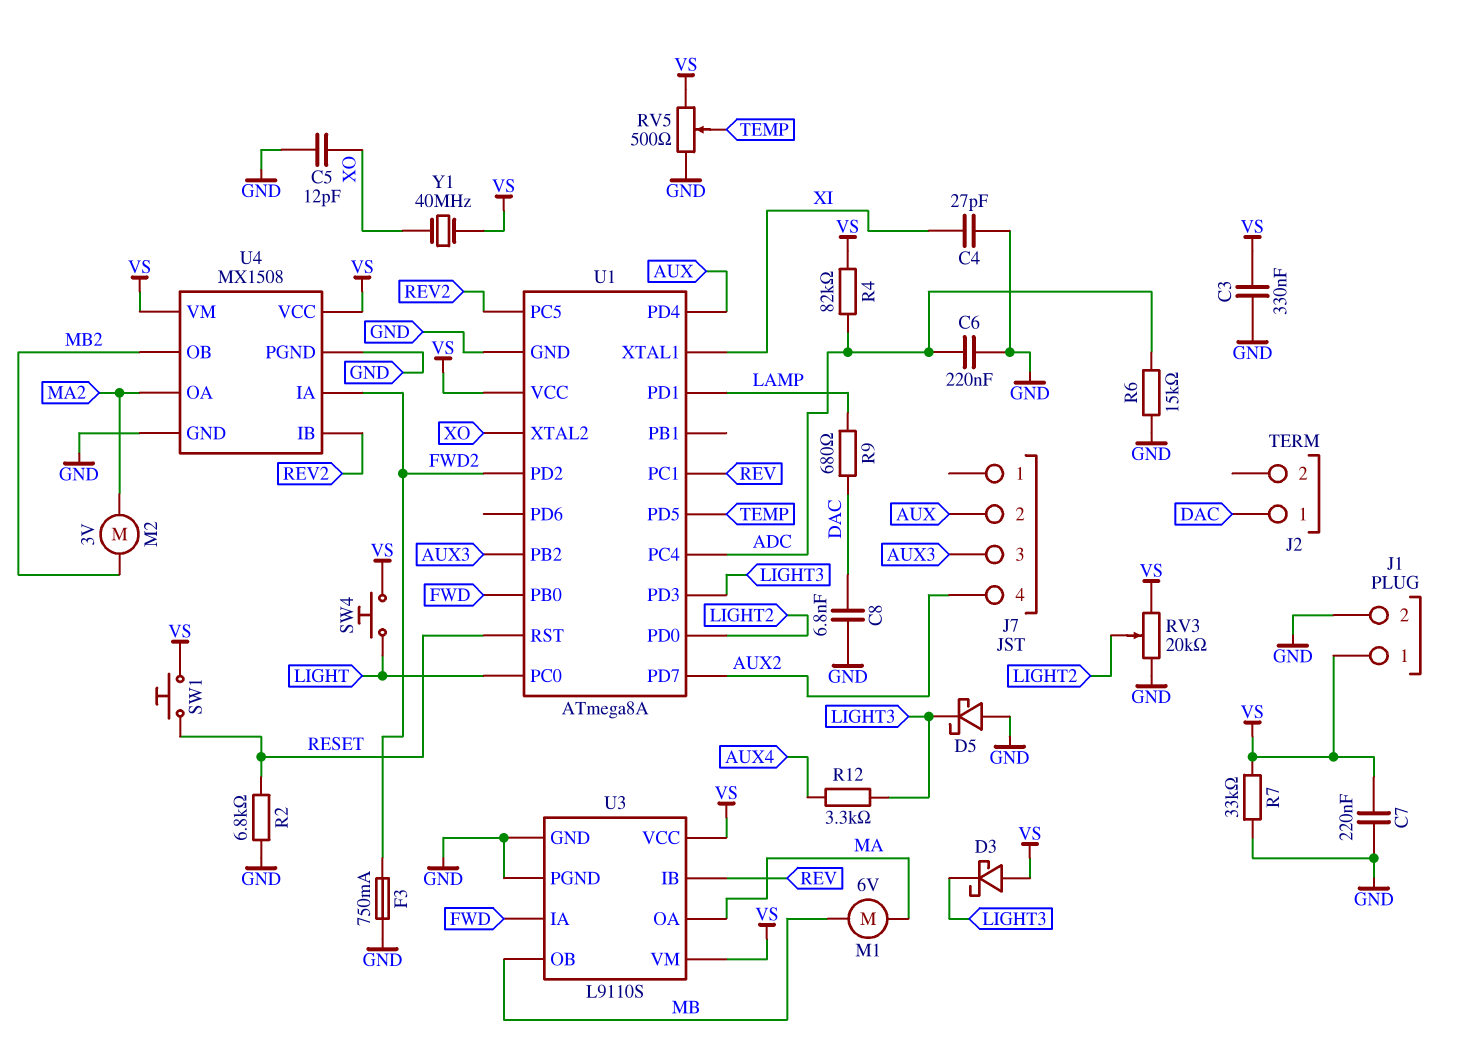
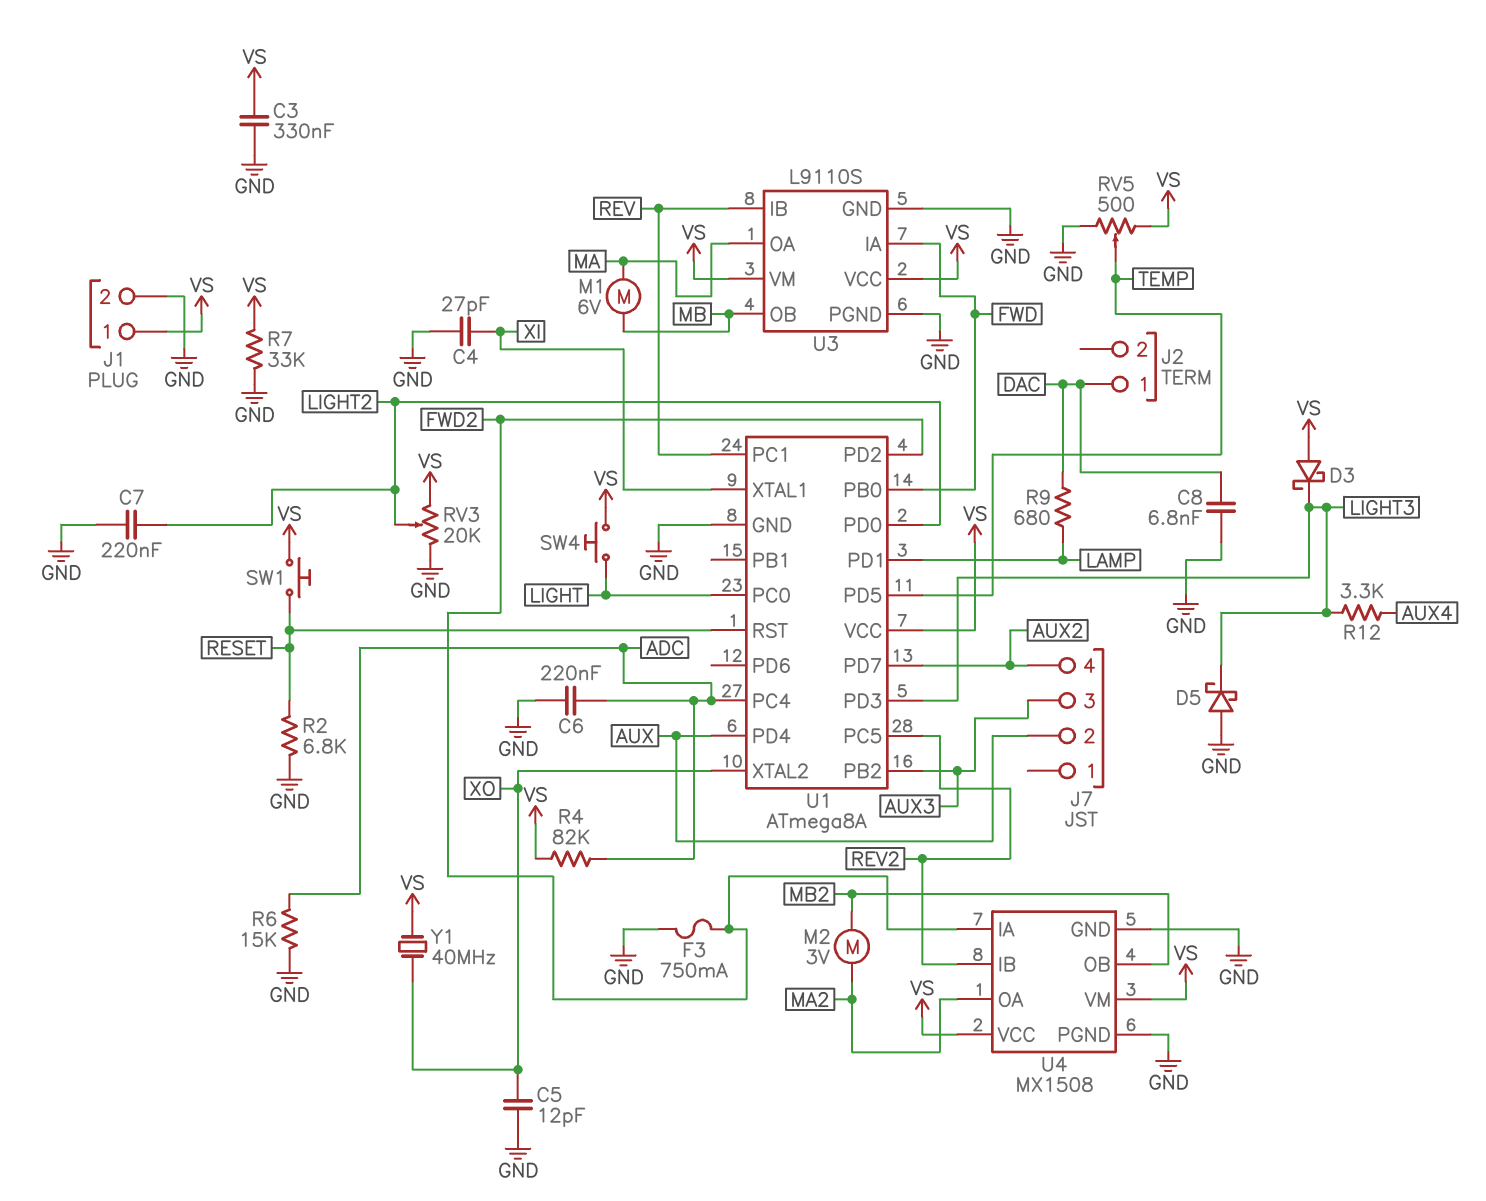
C7: 220nF (GND, VS) -> 220nF (GND, LIGHT2)

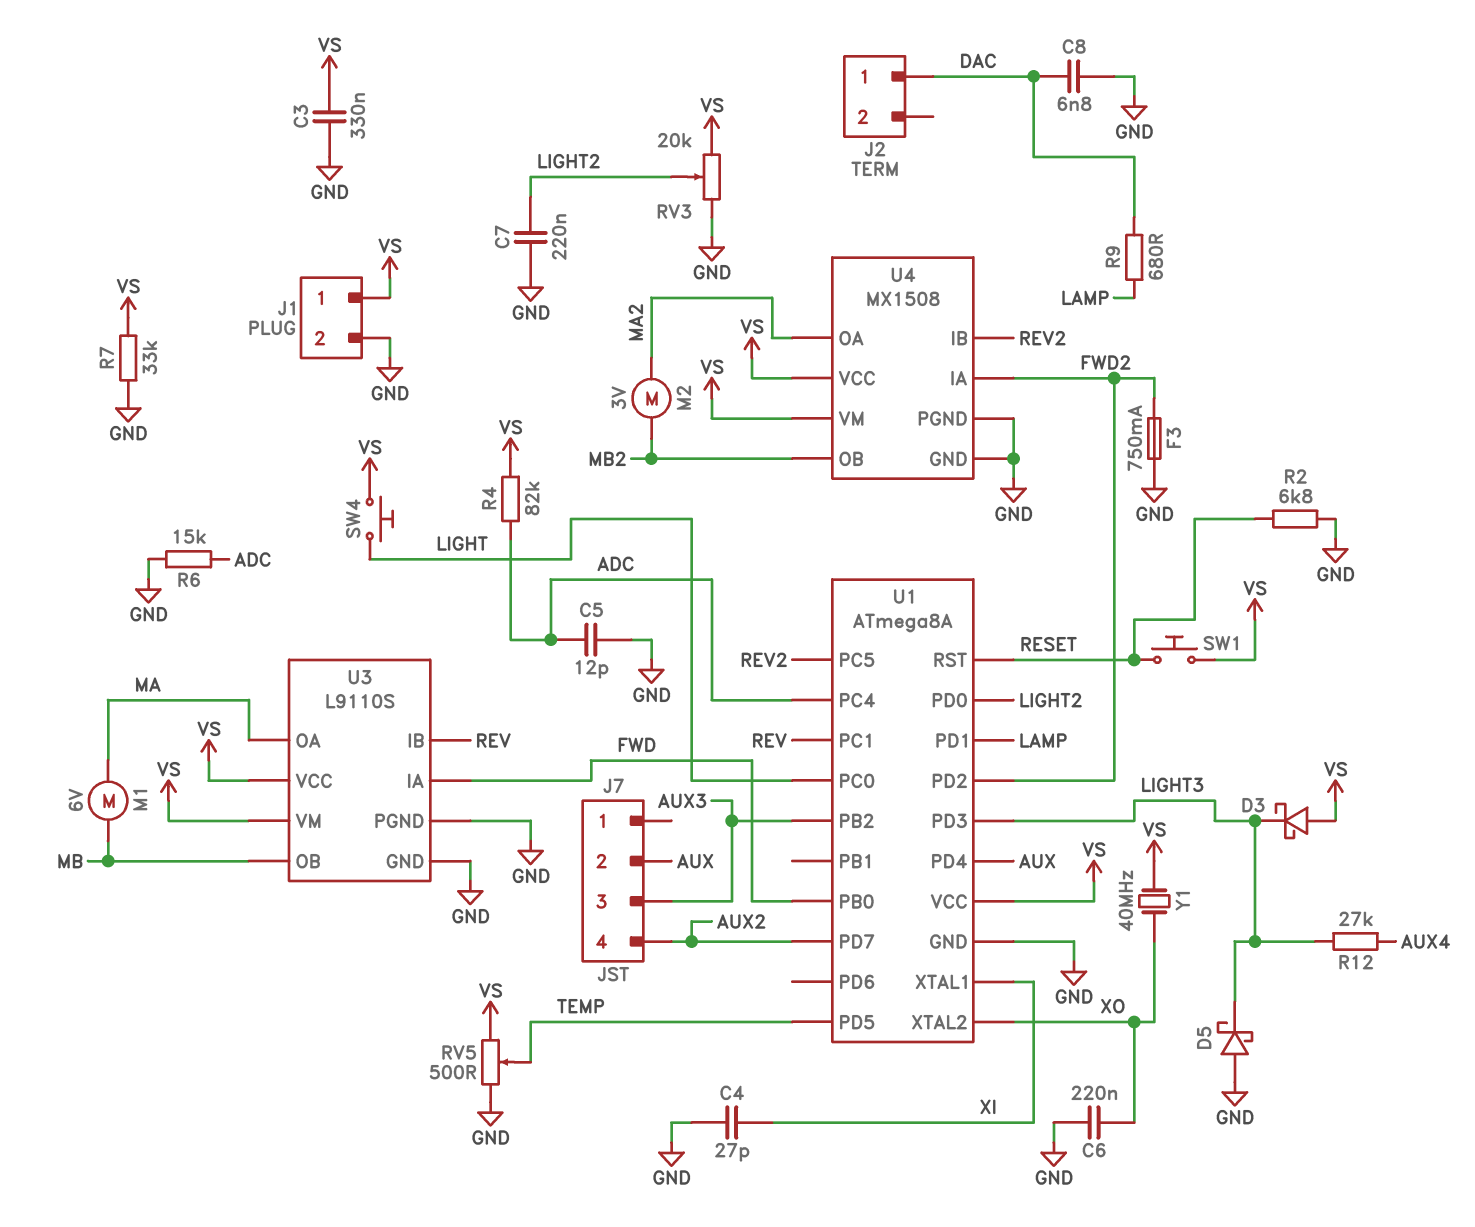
C5: 12pF (GND, XO) -> 12pF (ADC, GND)
C6: 220nF (ADC, GND) -> 220nF (GND, XO)
R12: 3.3k (AUX4, LIGHT3) -> 27k (AUX4, LIGHT3)

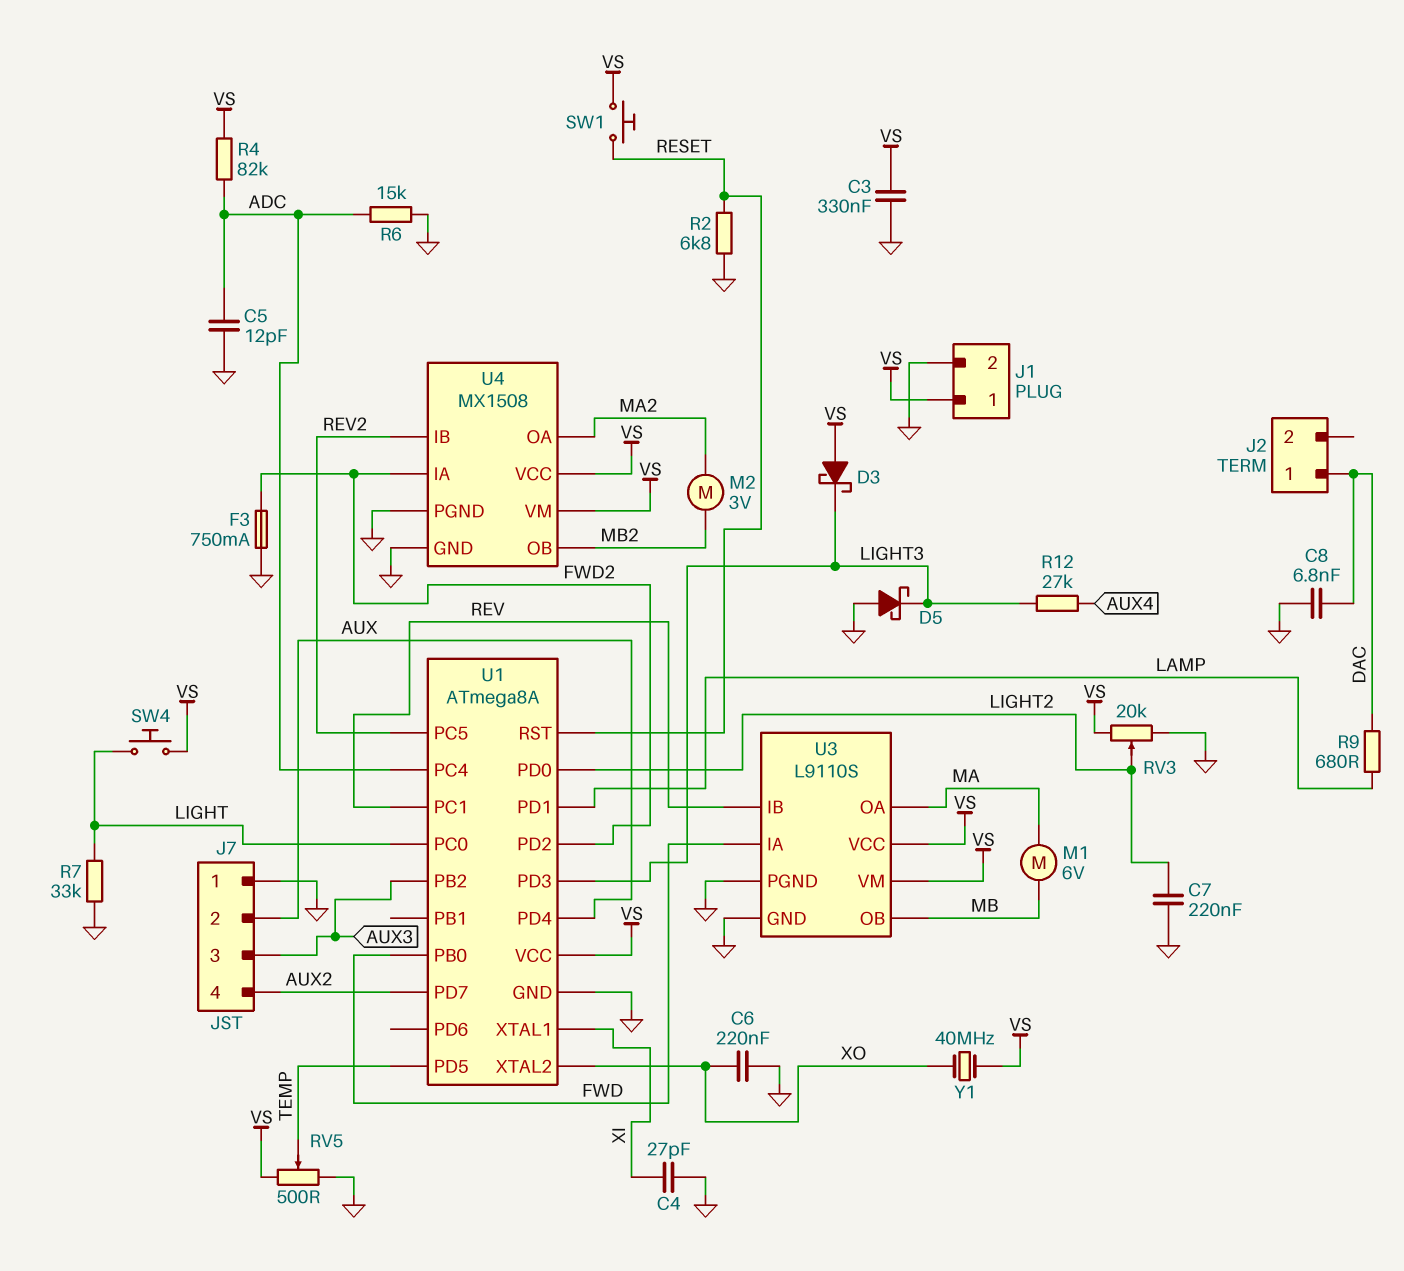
J7 pin 1: none -> GND
R7: 33k (GND, VS) -> 33k (GND, LIGHT)

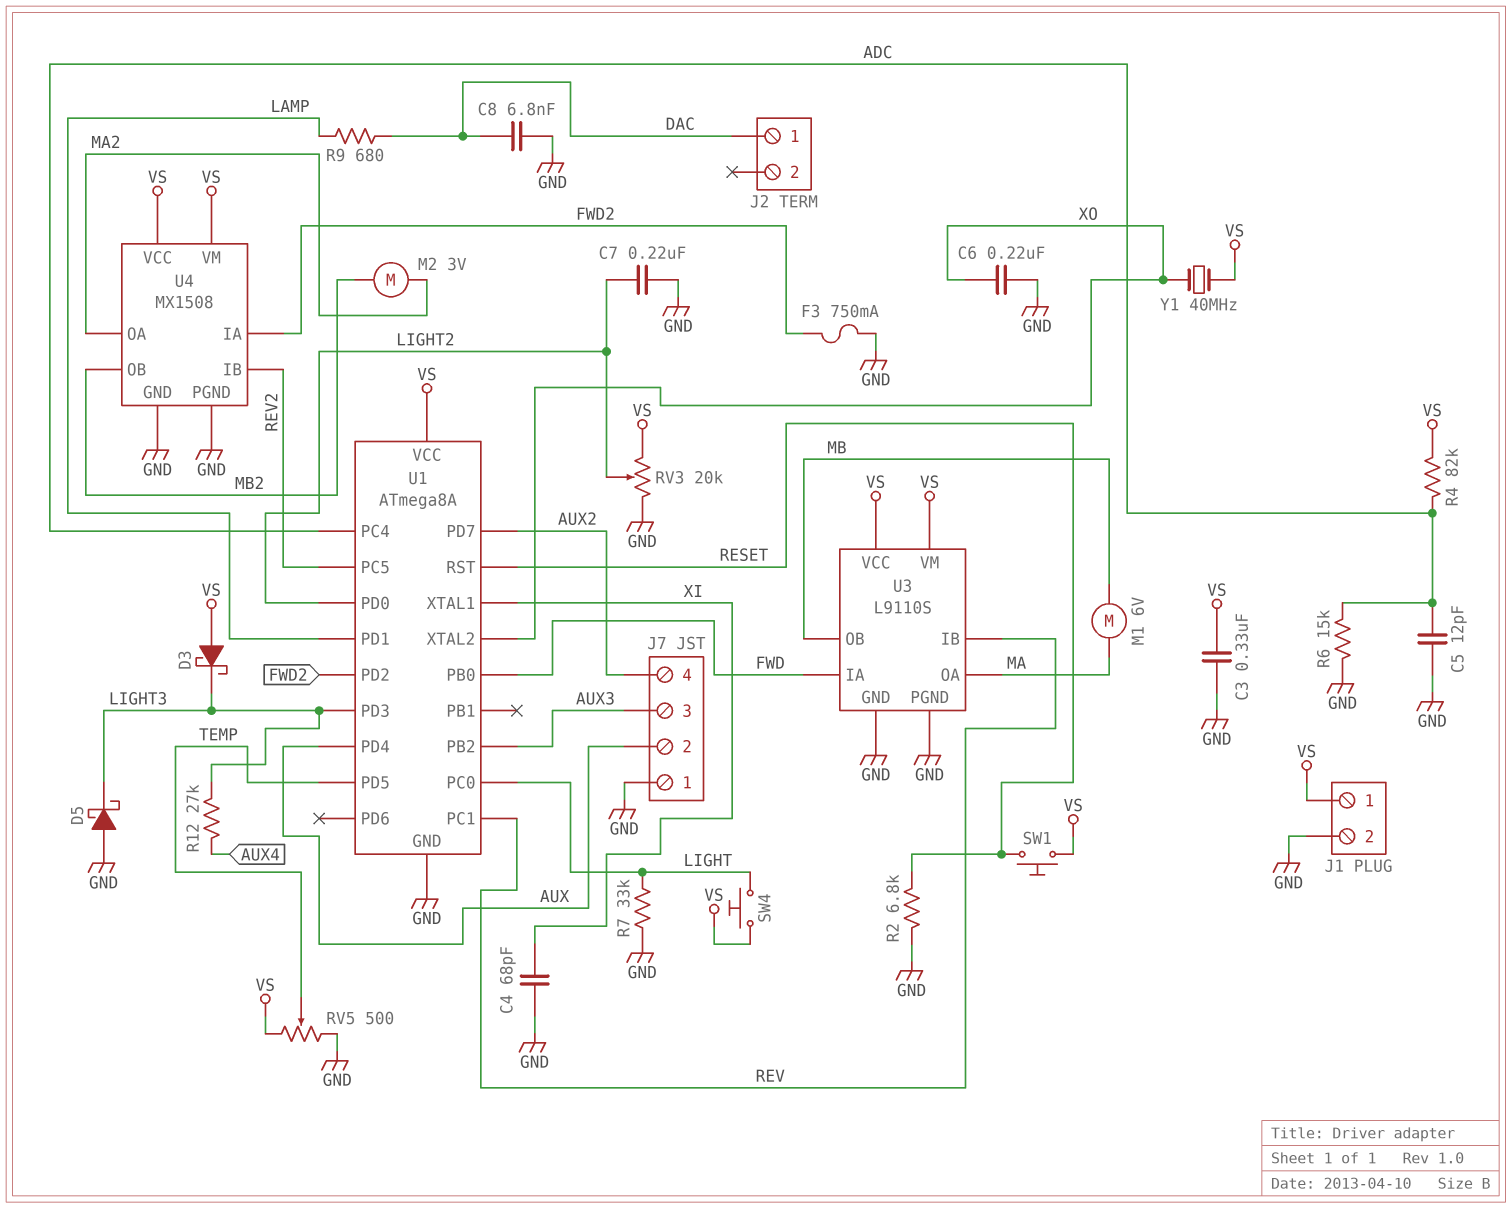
C4: 27pF (GND, XI) -> 68pF (GND, XI)

